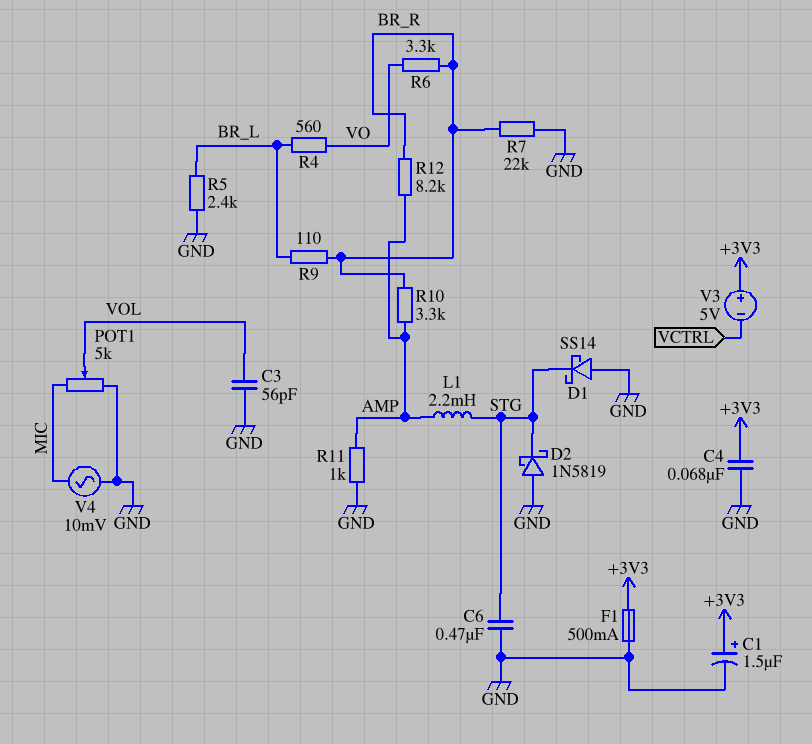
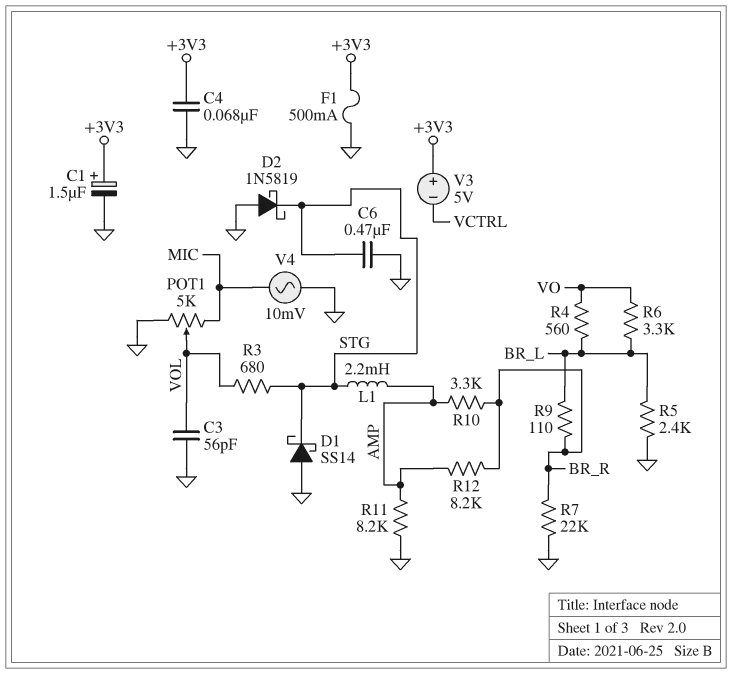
R3: none -> 680 (STG, VOL)
R6: 3.3k (BR_R, VO) -> 3.3k (BR_L, VO)
R11: 1k (AMP, GND) -> 8.2k (AMP, GND)

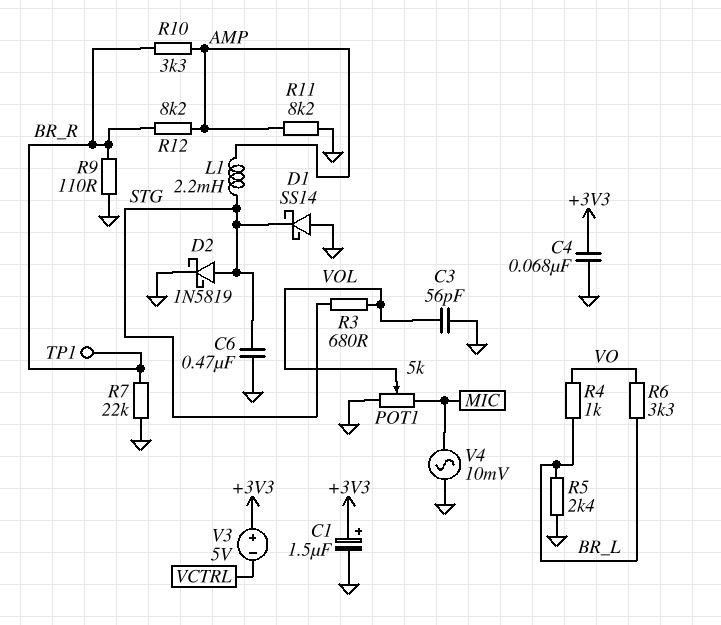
D2: schottky 1N5819 (A GND, K STG) -> schottky 1N5819 (A STG, K GND)
F1: 500mA (+3V3, GND) -> none
R4: 560 (BR_L, VO) -> 1k (BR_L, VO)
R9: 110 (BR_L, BR_R) -> 110 (BR_R, GND)
TP1: none -> test point (BR_R)

